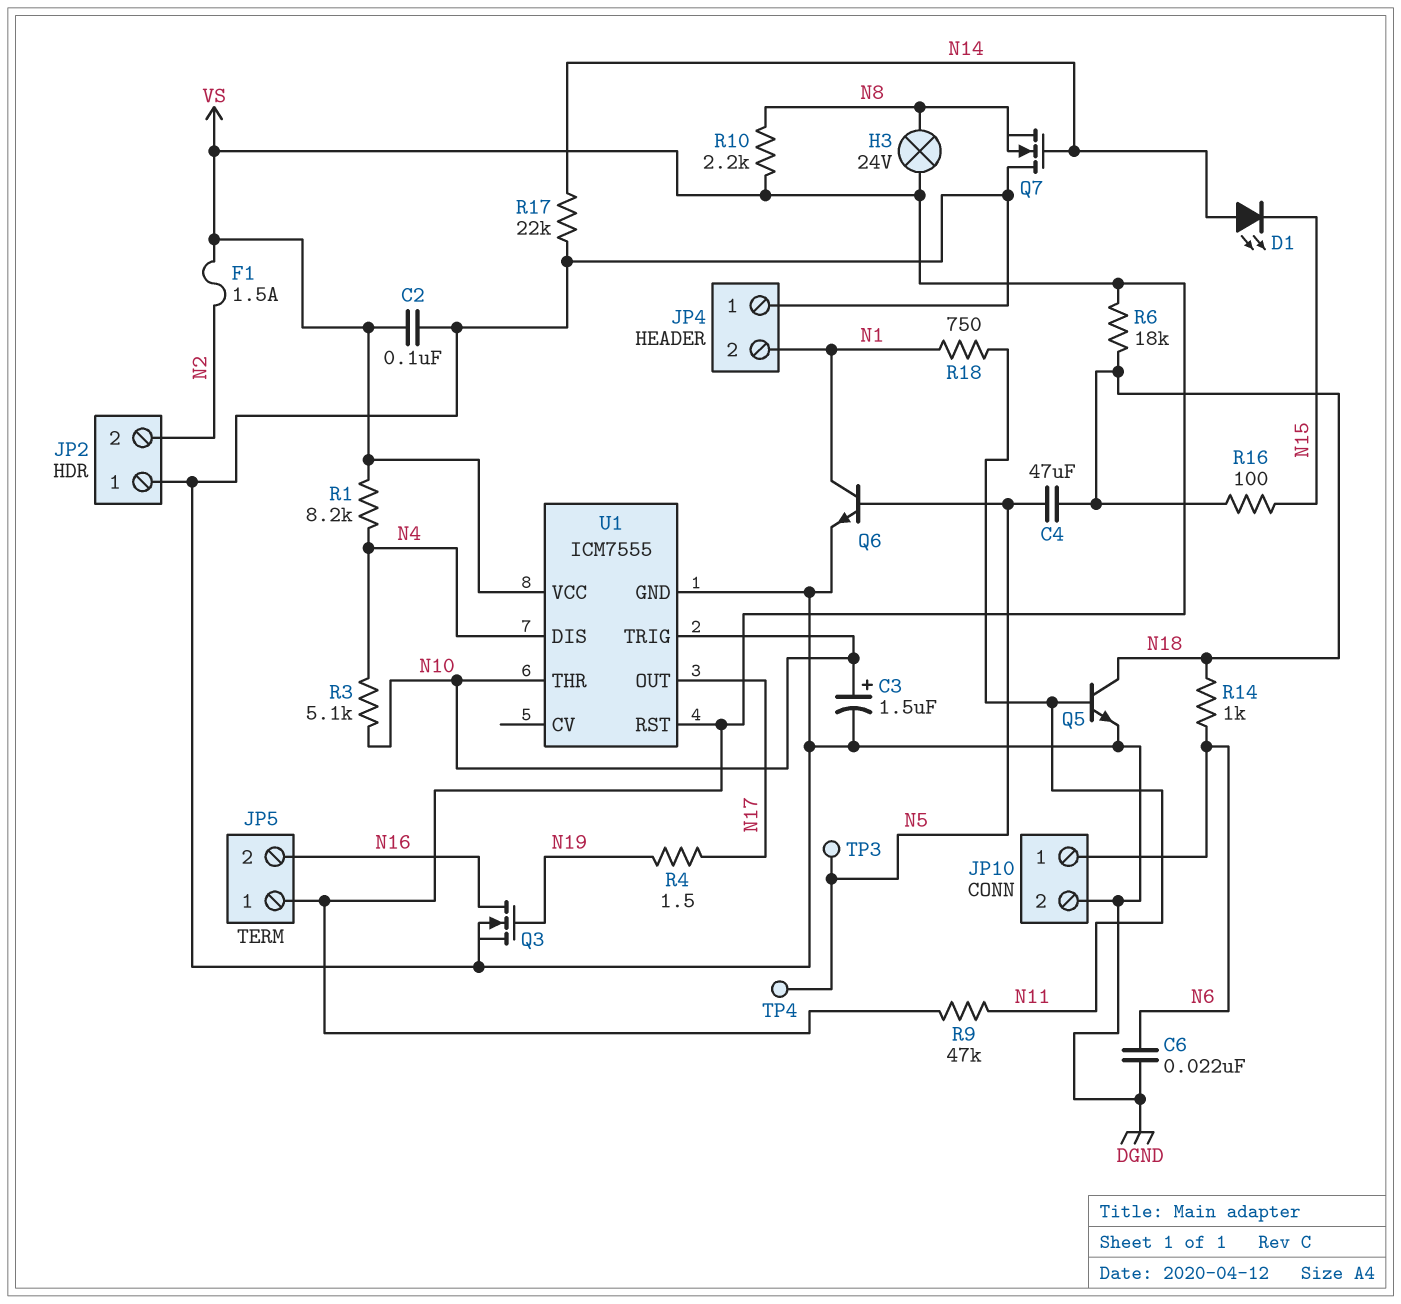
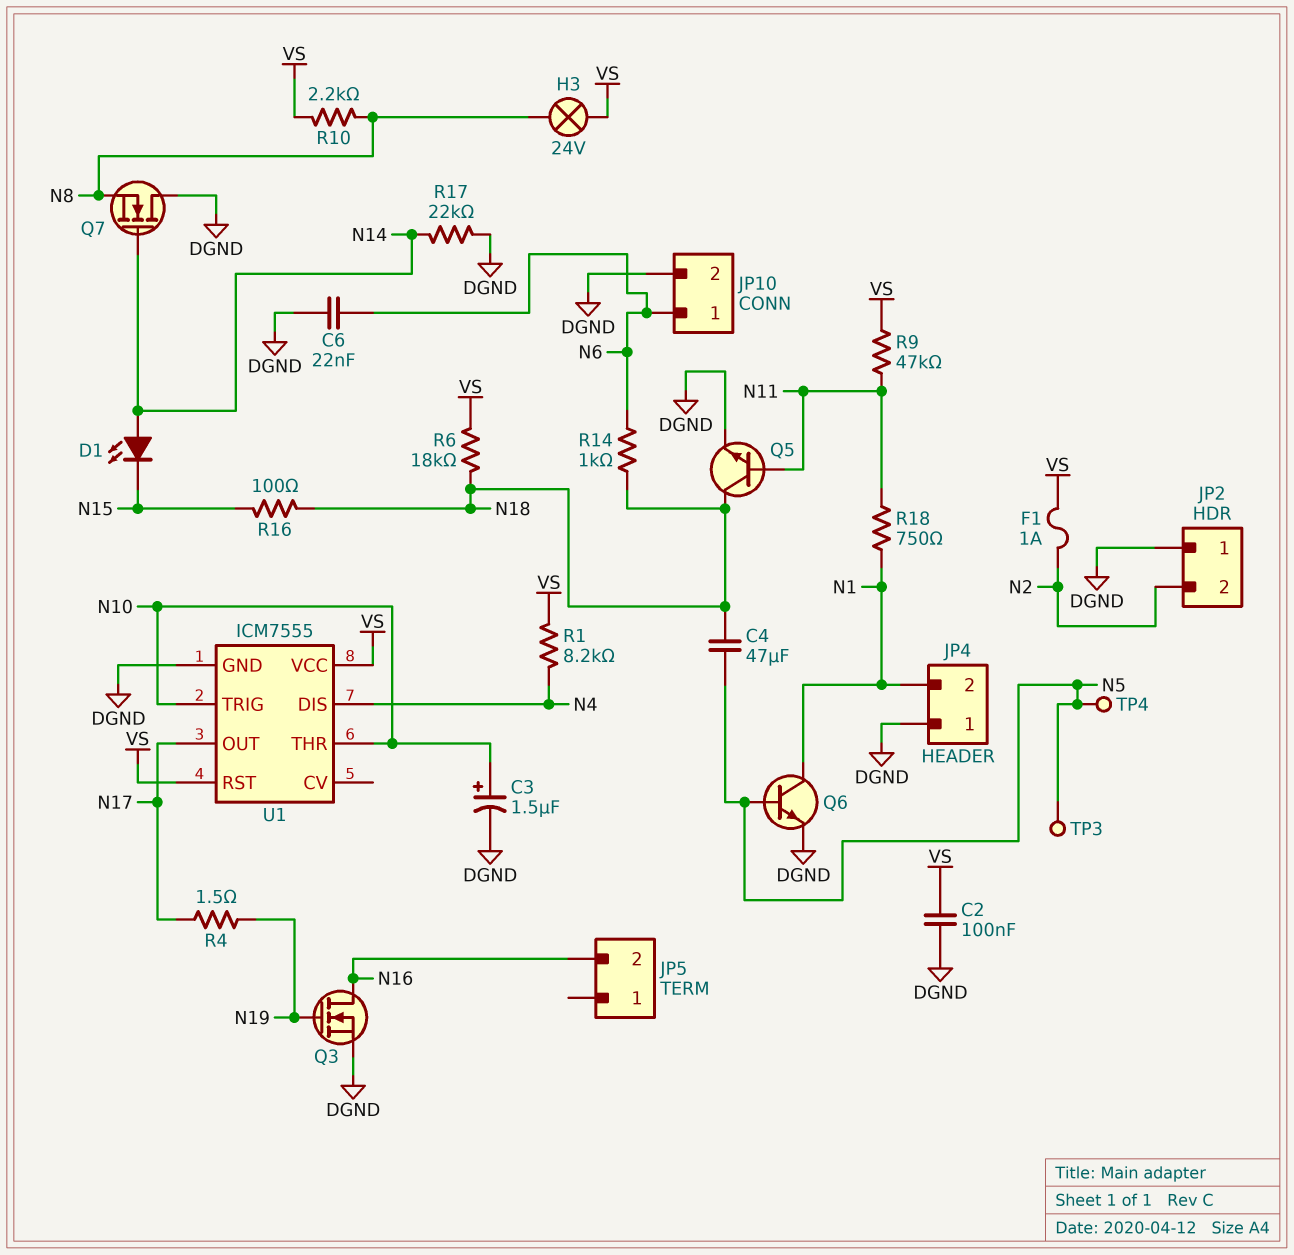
F1: 1.5A (N2, VS) -> 1A (N2, VS)
JP5 pin 1: VS -> none
R3: 5.1k (N4, N10) -> none

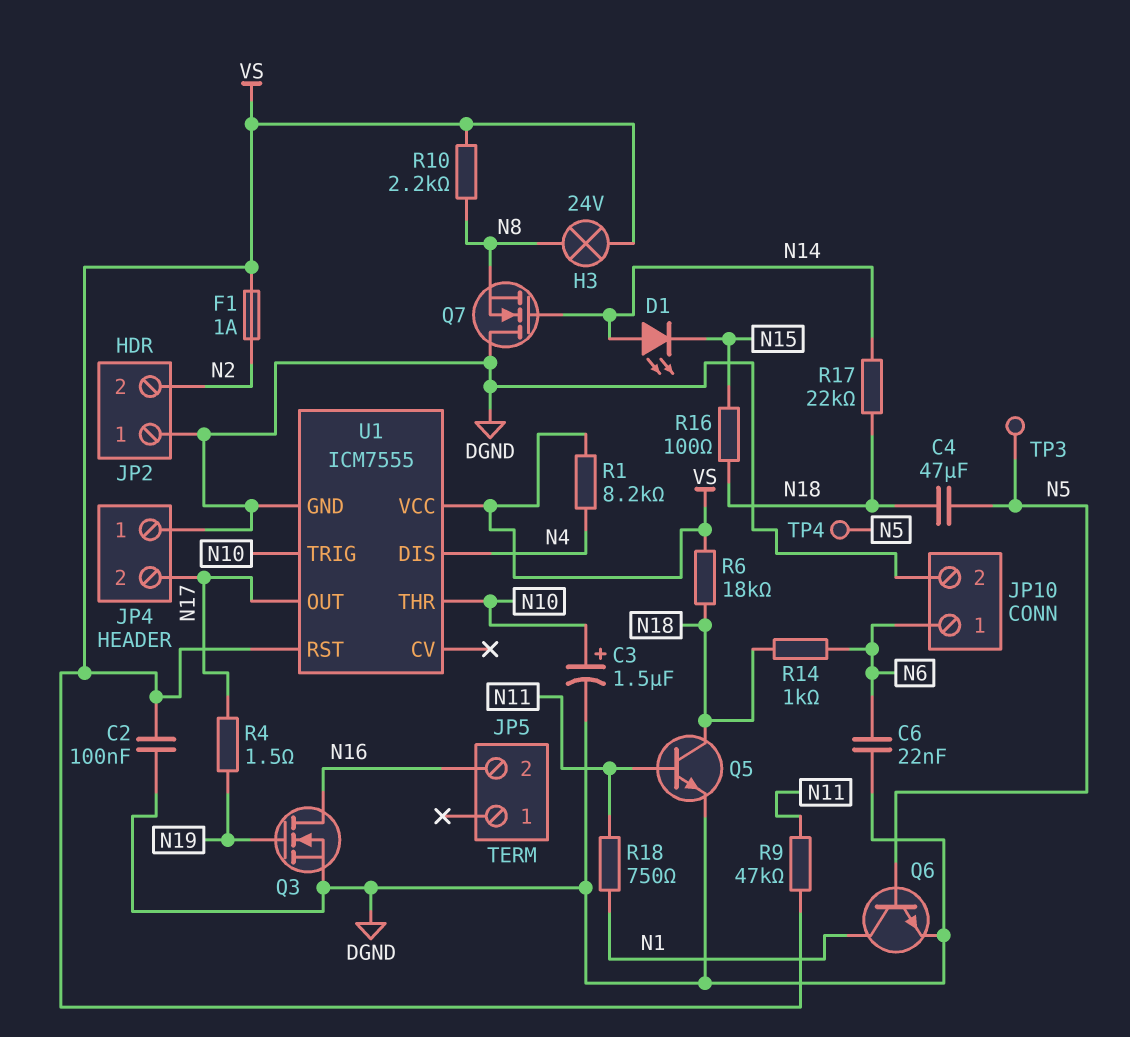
JP4 pin 2: N1 -> N17
R17: 22k (DGND, N14) -> 22k (N14, N18)

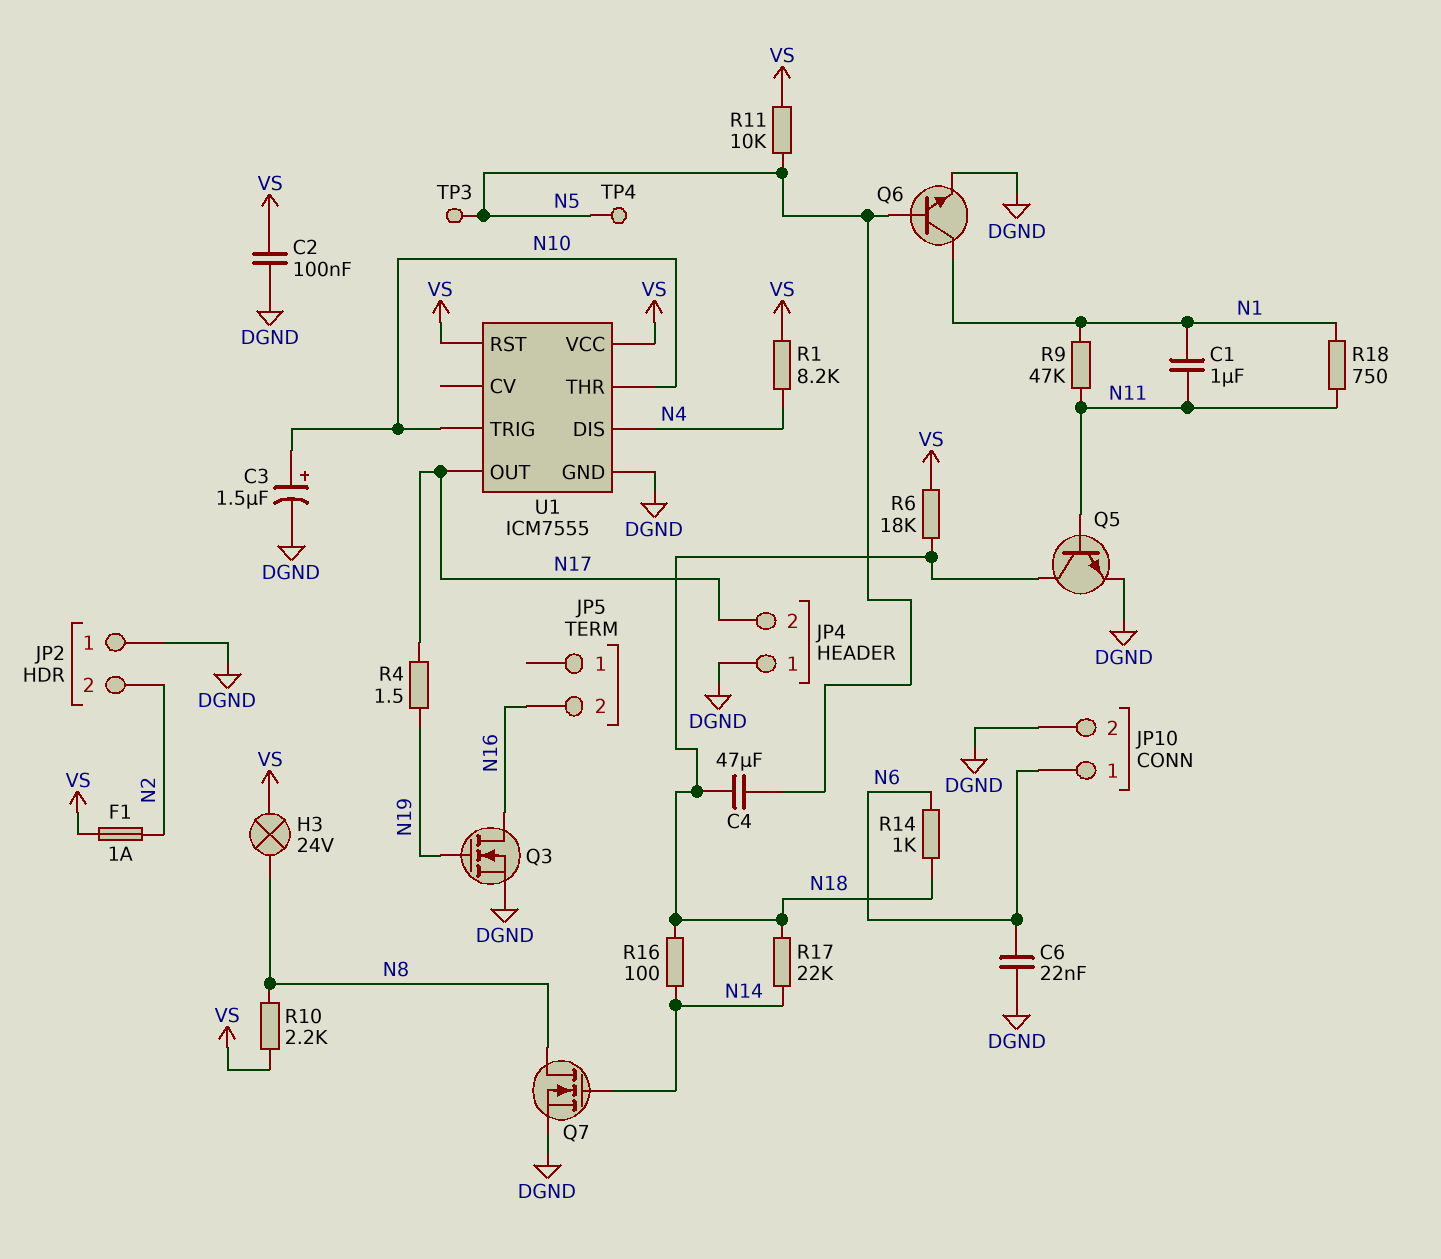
C1: none -> 1uF (N1, N11)
D1: LED (A N14, K N15) -> none
Q7: NMOS (G N14, D DGND, S N8) -> NMOS (G N14, D N8, S DGND)
R9: 47k (N11, VS) -> 47k (N1, N11)
R11: none -> 10k (N5, VS)
R16: 100 (N15, N18) -> 100 (N14, N18)

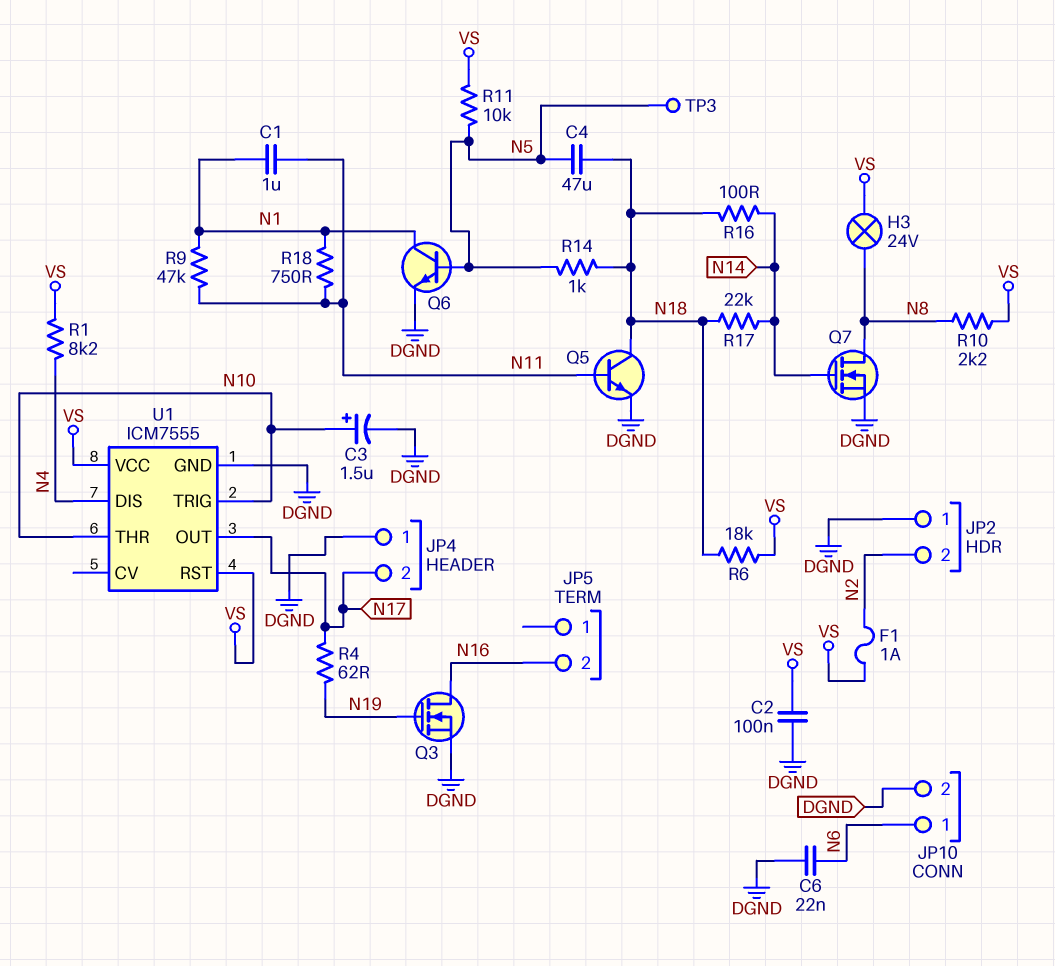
R4: 1.5 (N17, N19) -> 62 (N17, N19)
R14: 1k (N6, N18) -> 1k (N5, N18)
TP4: test point (N5) -> none

